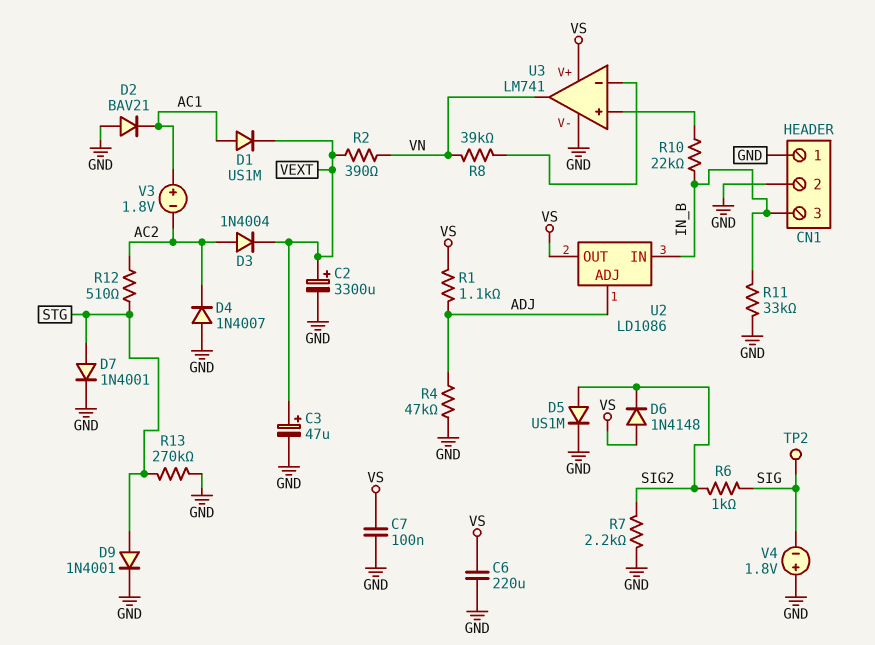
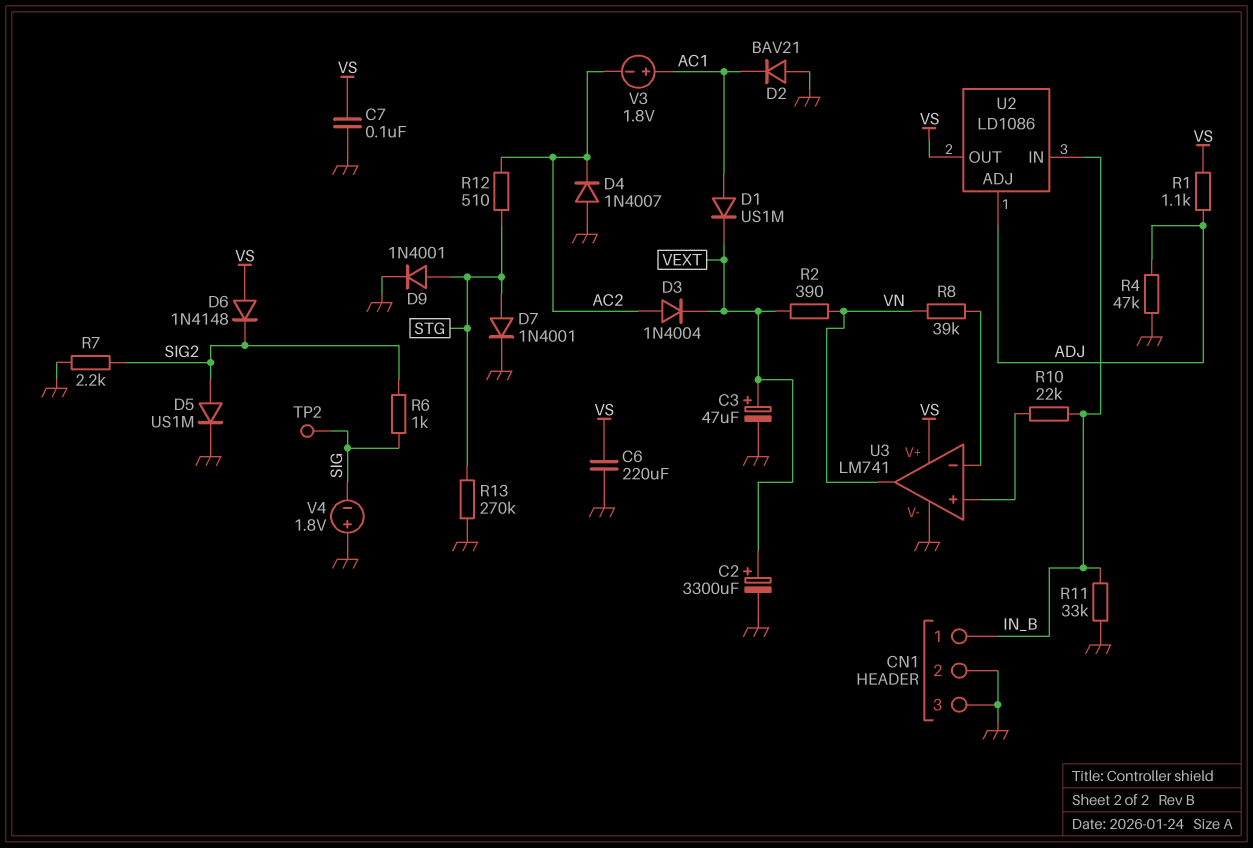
CN1 pin 1: GND -> IN_B
CN1 pin 3: IN_B -> GND

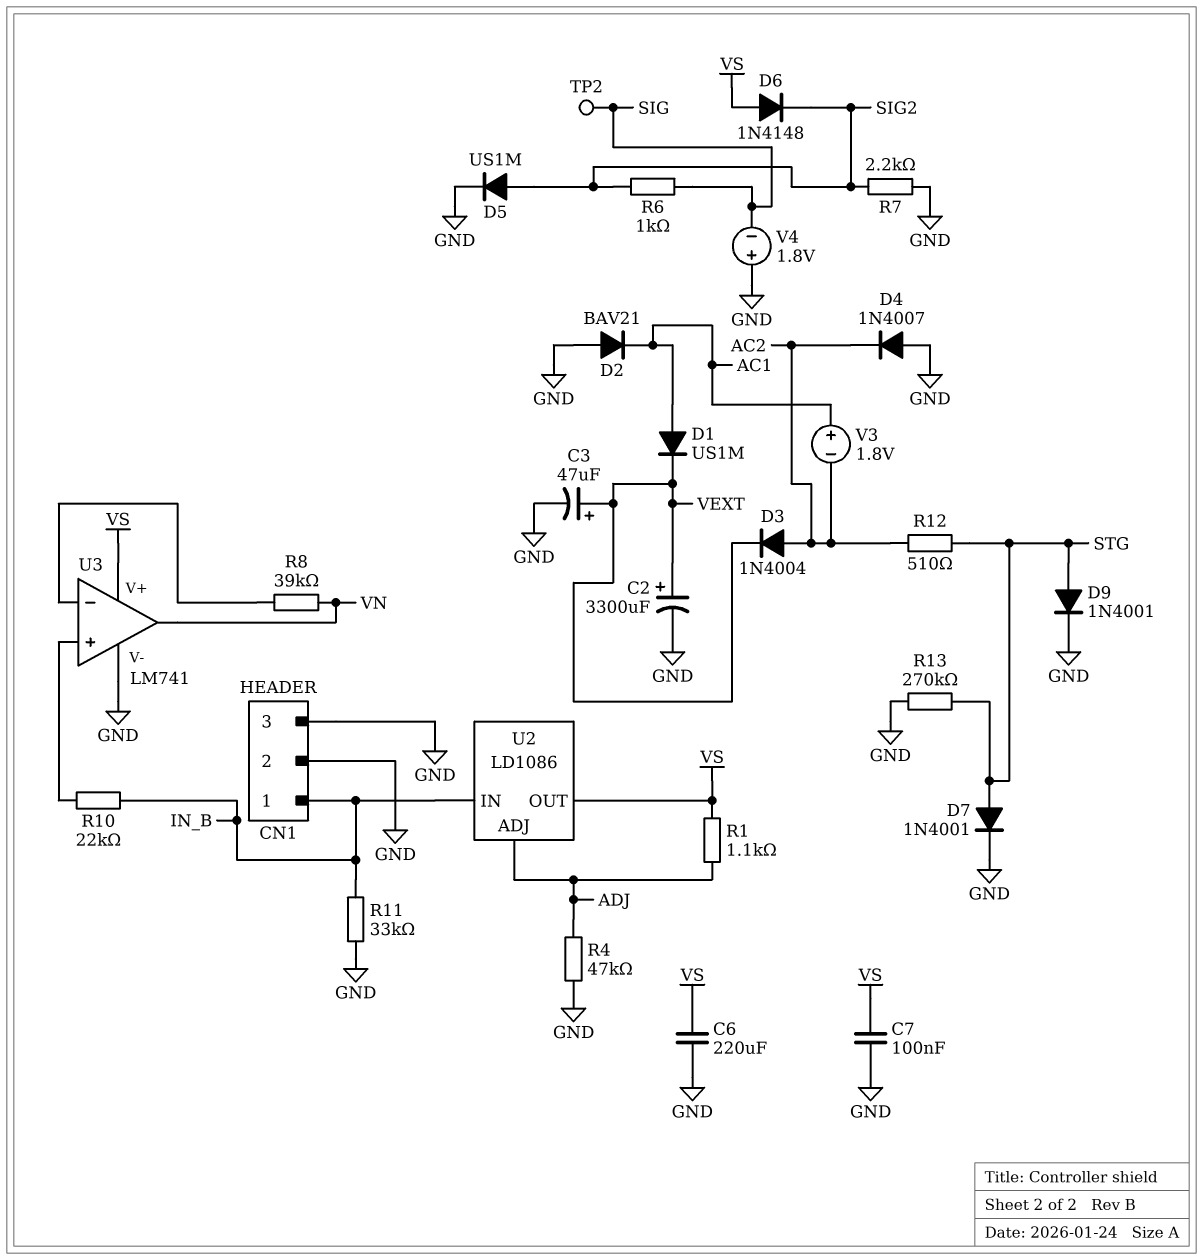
R2: 390 (VEXT, VN) -> none

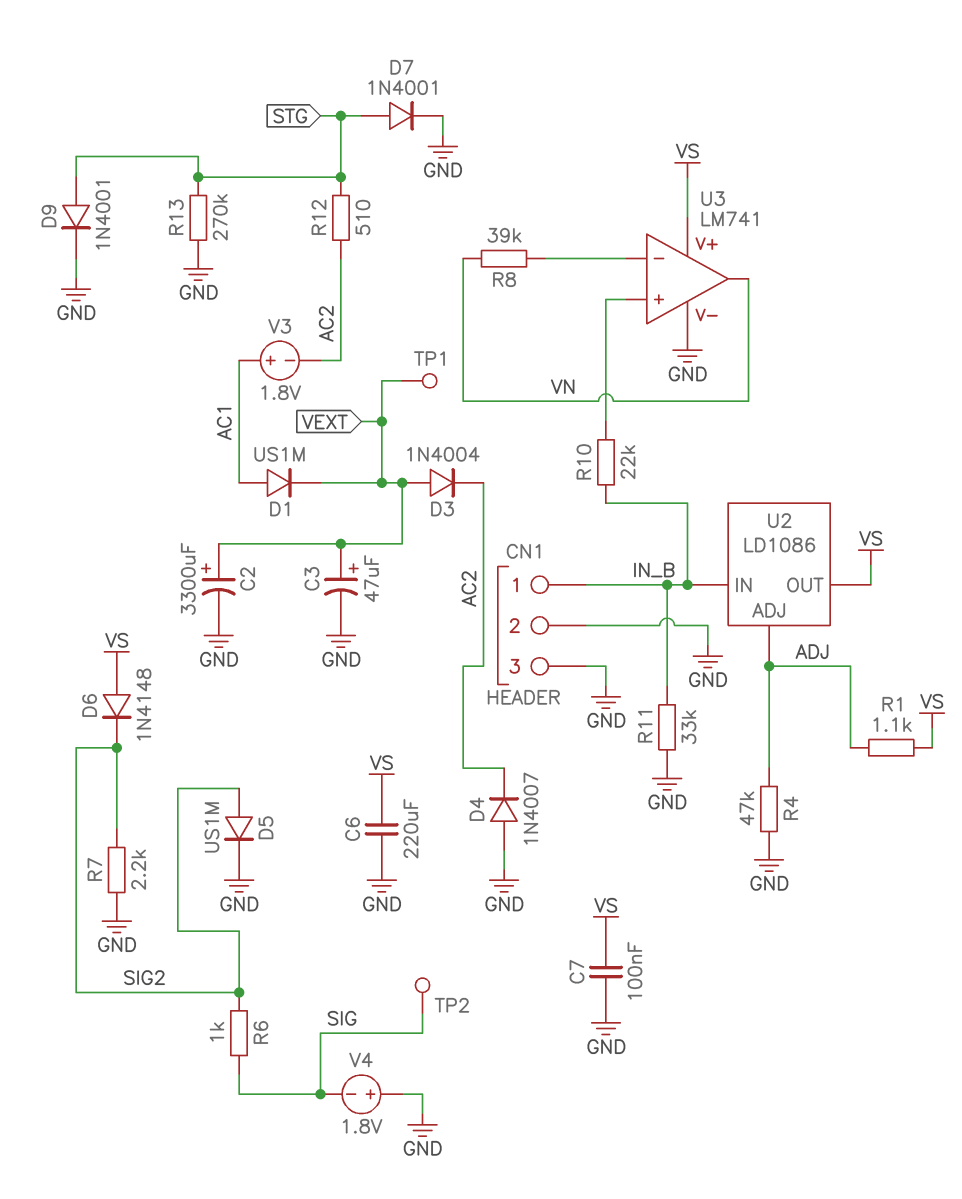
D2: diode BAV21 (A GND, K AC1) -> none
D3: diode 1N4004 (A AC2, K VEXT) -> diode 1N4004 (A VEXT, K AC2)
TP1: none -> test point (VEXT)

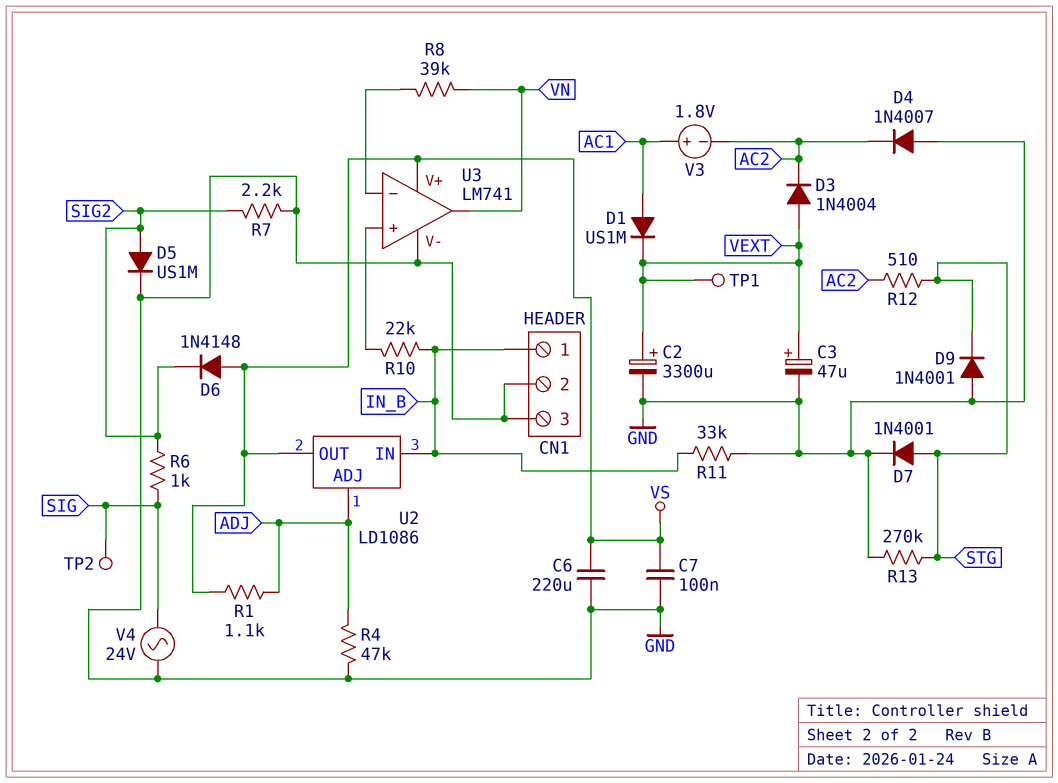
D9: diode 1N4001 (A STG, K GND) -> diode 1N4001 (A GND, K STG)
V4: 1.8V (plus GND, minus SIG) -> AC 24V (GND, SIG)

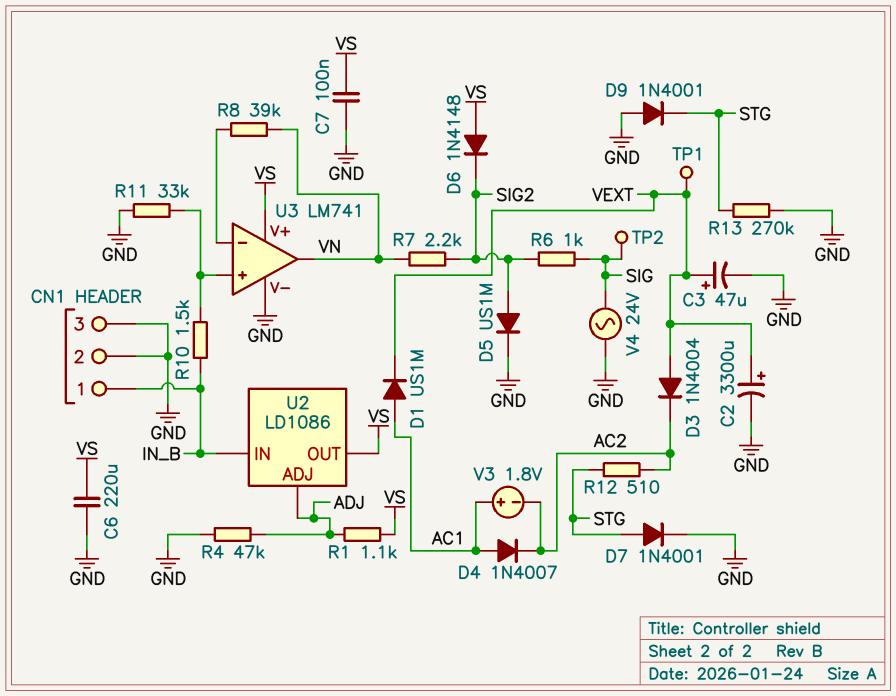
D4: diode 1N4007 (A GND, K AC2) -> diode 1N4007 (A AC1, K AC2)
R7: 2.2k (GND, SIG2) -> 2.2k (SIG2, VN)
R10: 22k (IN_B, U3/in+) -> 1.5k (IN_B, U3/in+)
R11: 33k (GND, IN_B) -> 33k (GND, U3/in+)

